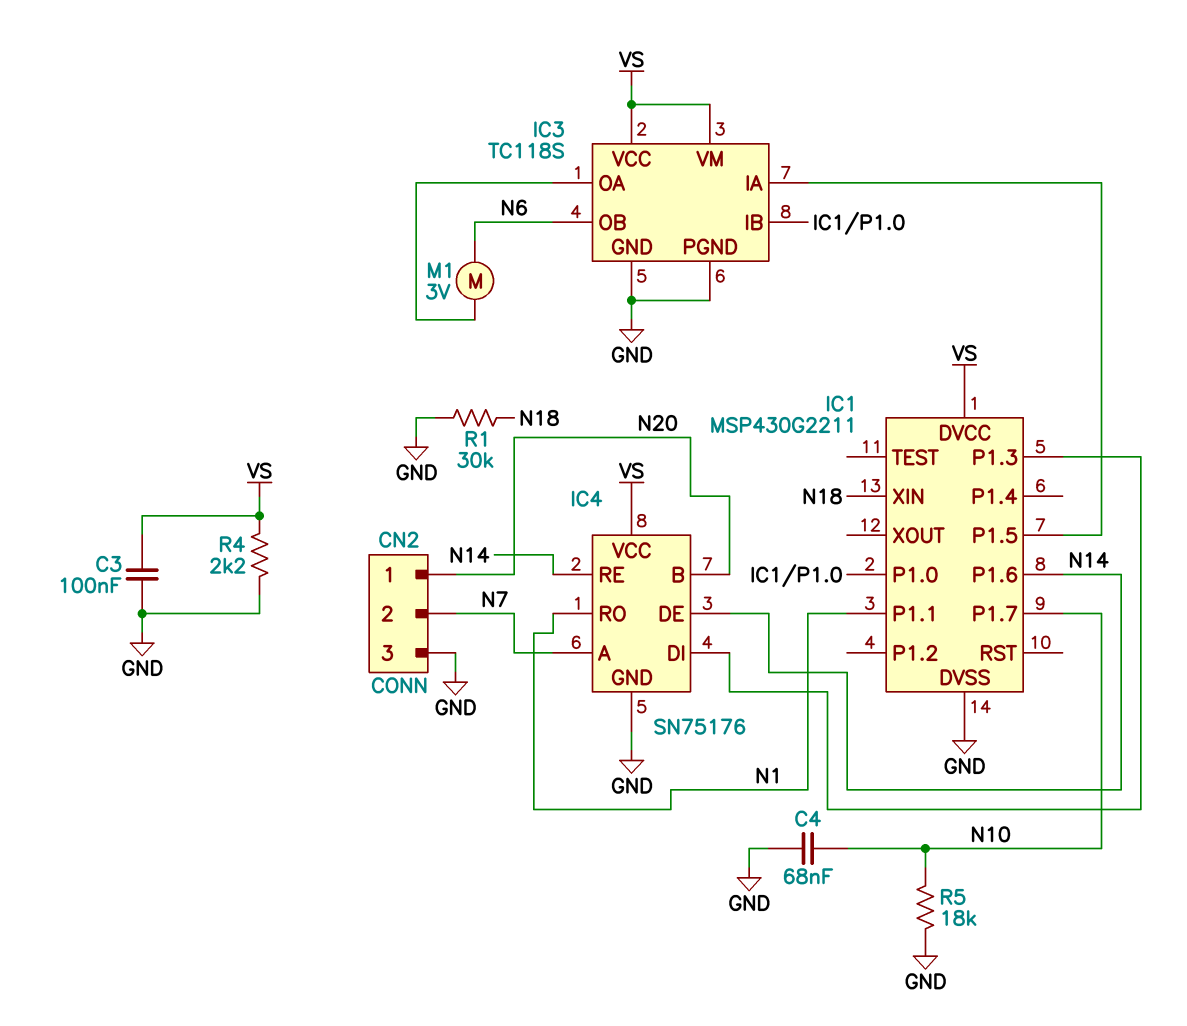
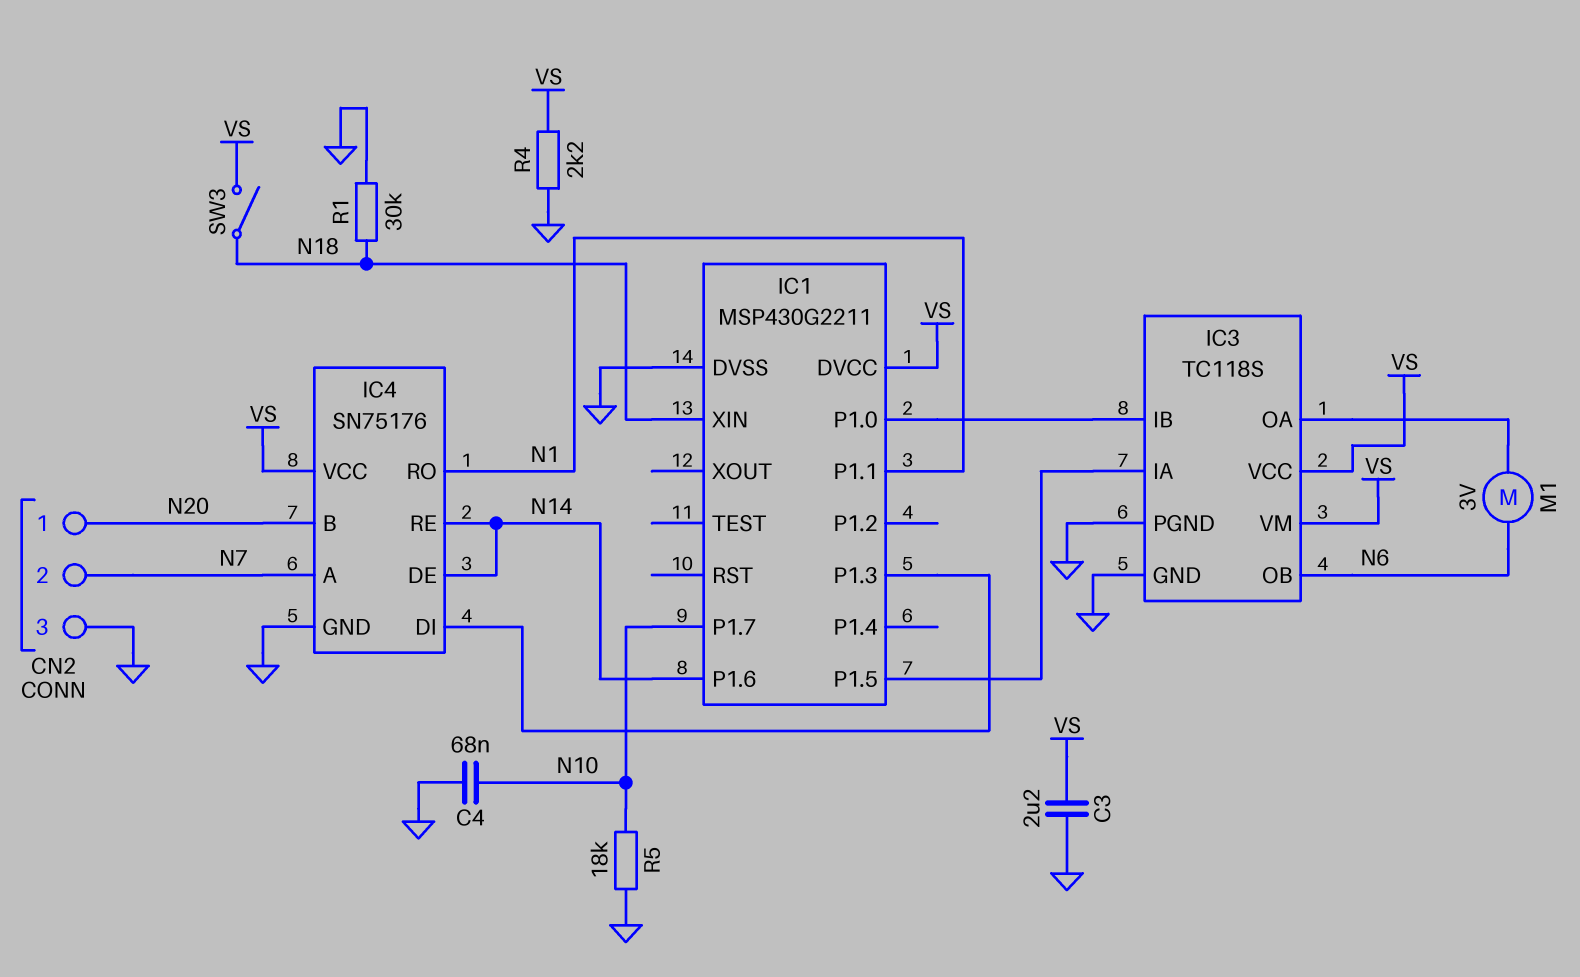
C3: 100nF (GND, VS) -> 2.2uF (GND, VS)
SW3: none -> switch (N18, VS)

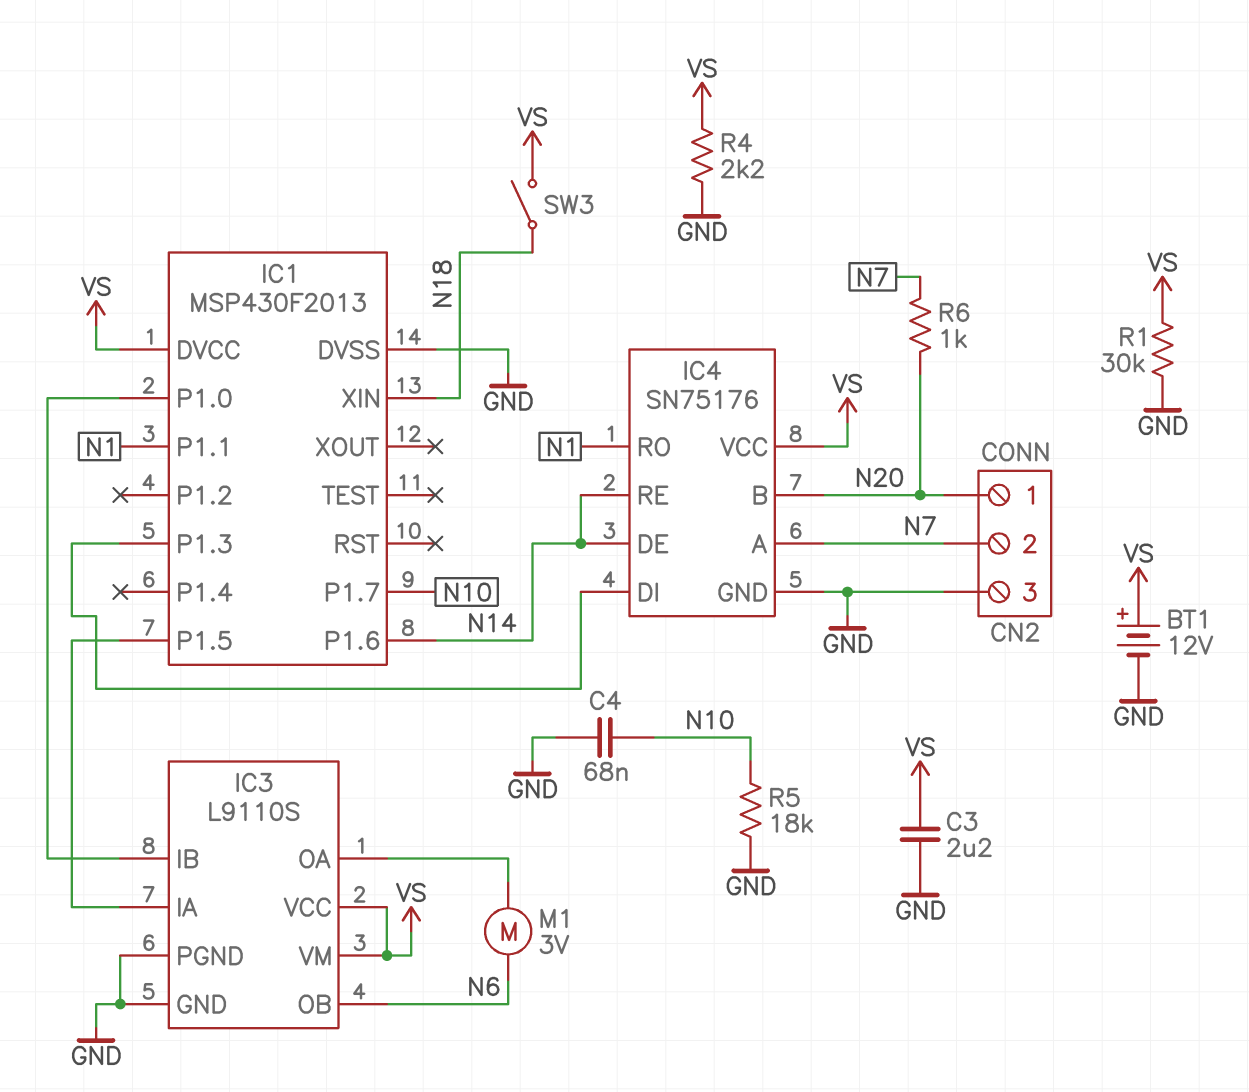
BT1: none -> 12V (plus VS, minus GND)
IC1: MSP430G2211 -> MSP430F2013
IC3: TC118S -> L9110S
R1: 30k (GND, N18) -> 30k (GND, VS)
R6: none -> 1k (N7, N20)

